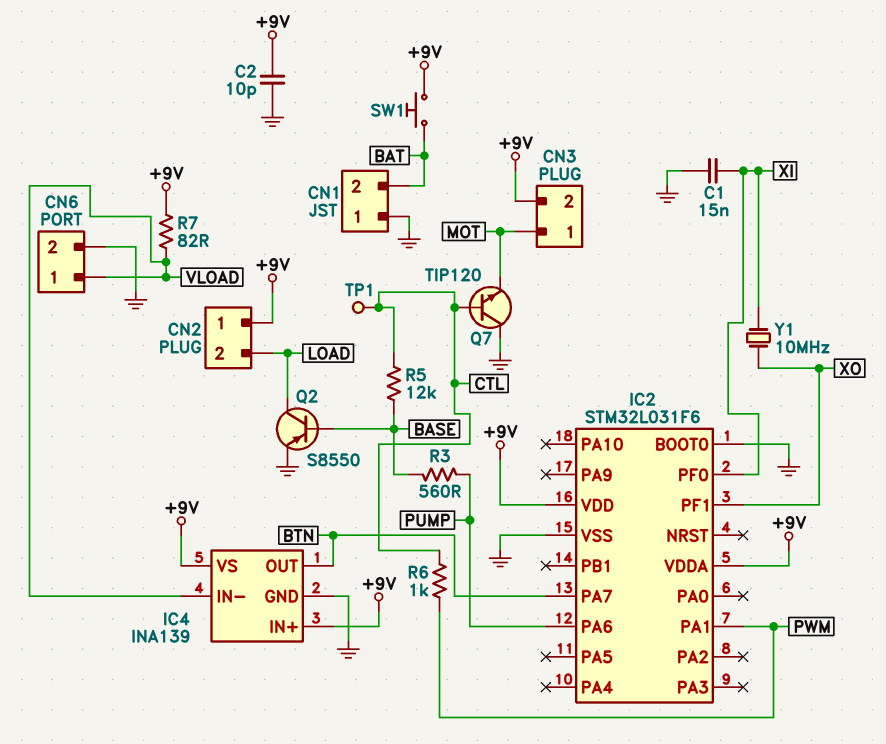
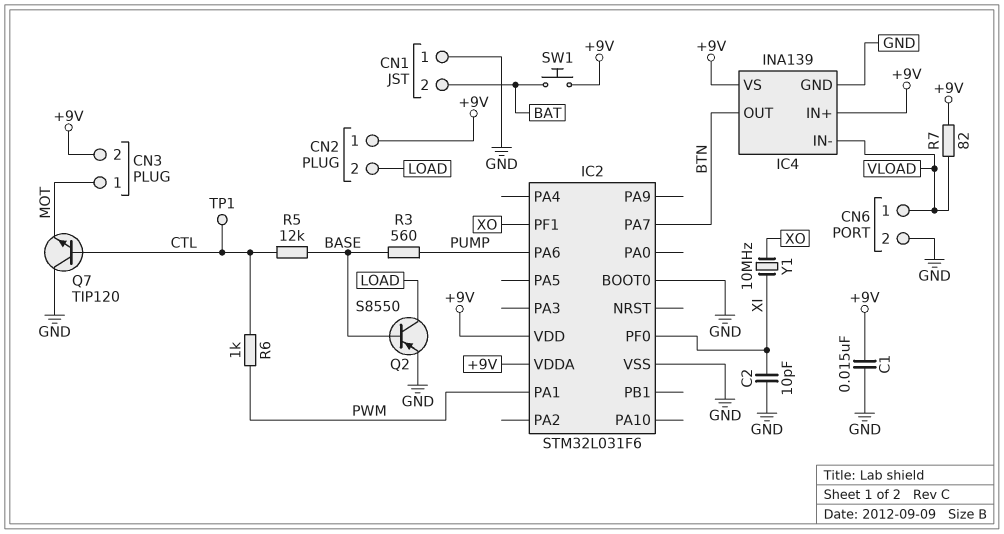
C1: 15nF (GND, XI) -> 15nF (+9V, GND)
C2: 10pF (+9V, GND) -> 10pF (GND, XI)

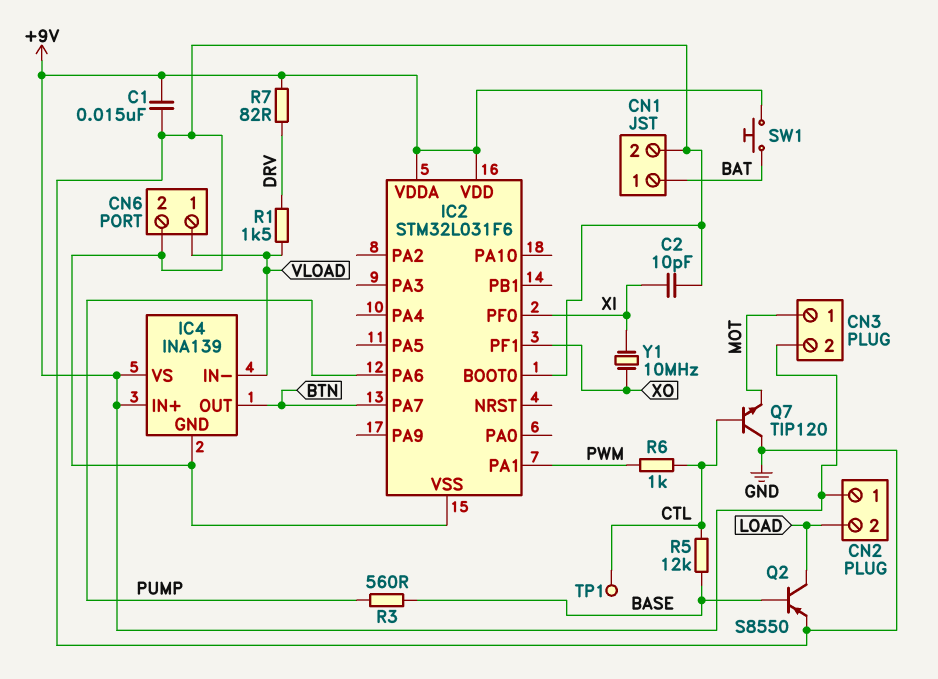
CN1 pin 1: GND -> BAT
CN1 pin 2: BAT -> GND
R1: none -> 1.5k (DRV, VLOAD)
R7: 82 (+9V, VLOAD) -> 82 (+9V, DRV)

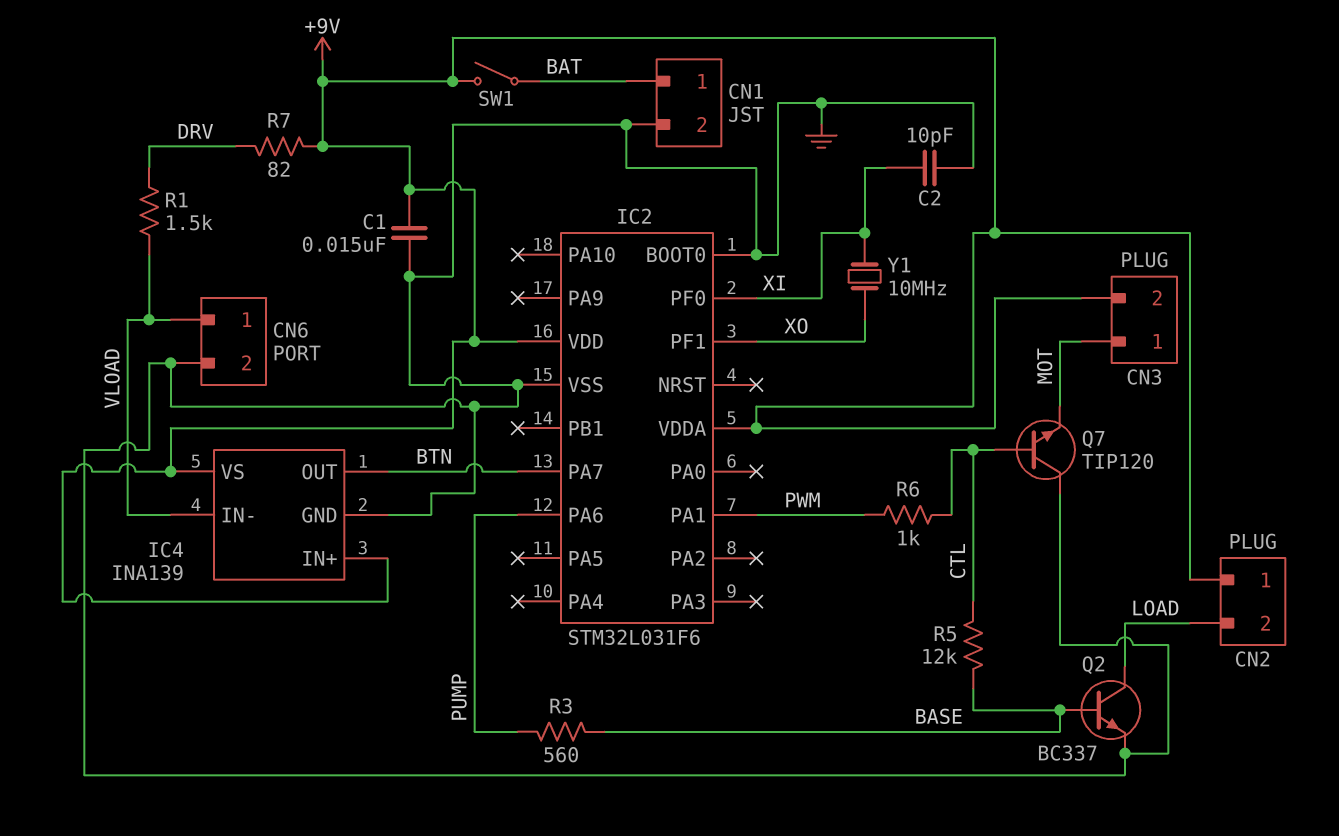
Q2: PNP S8550 (B BASE, C LOAD, E GND) -> NPN BC337 (B BASE, C LOAD, E GND)
SW1: button (+9V, BAT) -> switch (+9V, BAT)
TP1: test point (CTL) -> none

